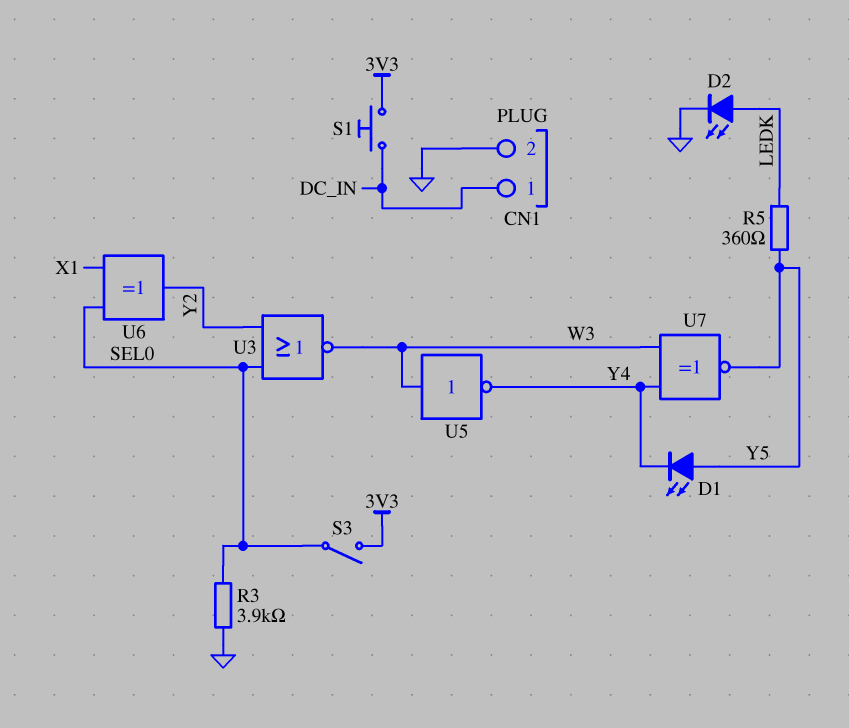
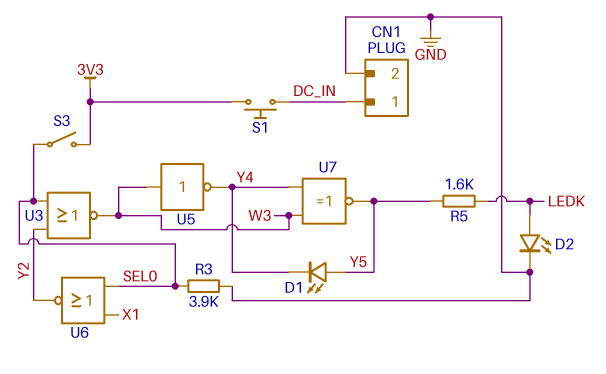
R5: 360 (LEDK, Y5) -> 1.6k (LEDK, Y5)
U6: XOR (in SEL0, in X1, out Y2) -> NOR (in SEL0, in X1, out Y2)

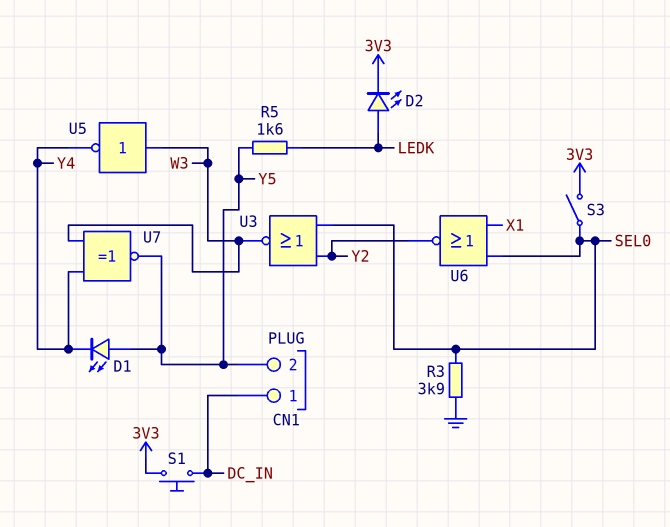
CN1 pin 2: GND -> Y5
D2: LED (A LEDK, K GND) -> LED (A LEDK, K 3V3)

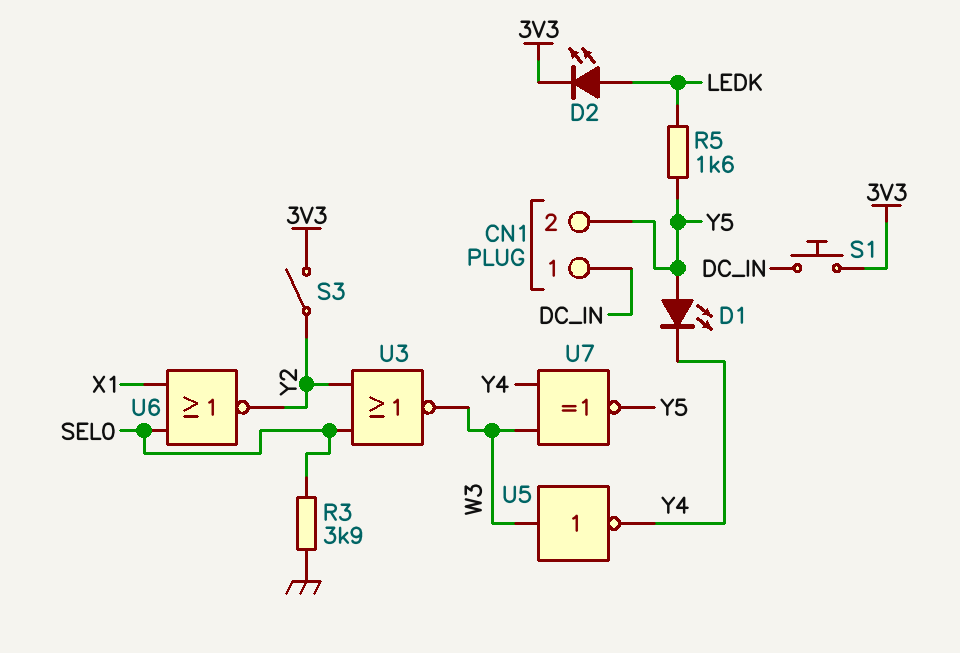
S3: switch (3V3, SEL0) -> switch (3V3, Y2)

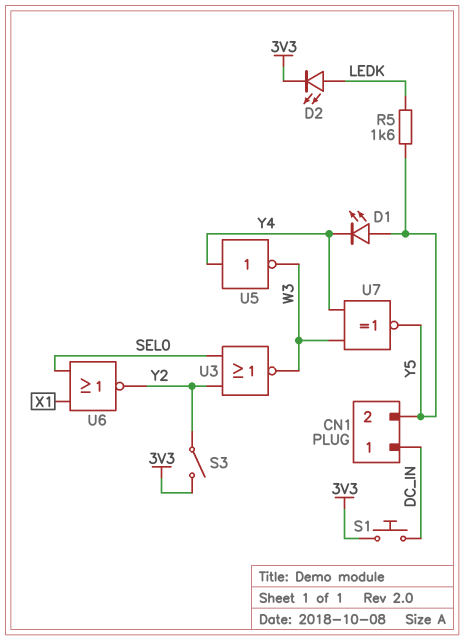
R3: 3.9k (GND, SEL0) -> none
U5: NOT (in W3, out Y4) -> NOT (in Y4, out W3)

